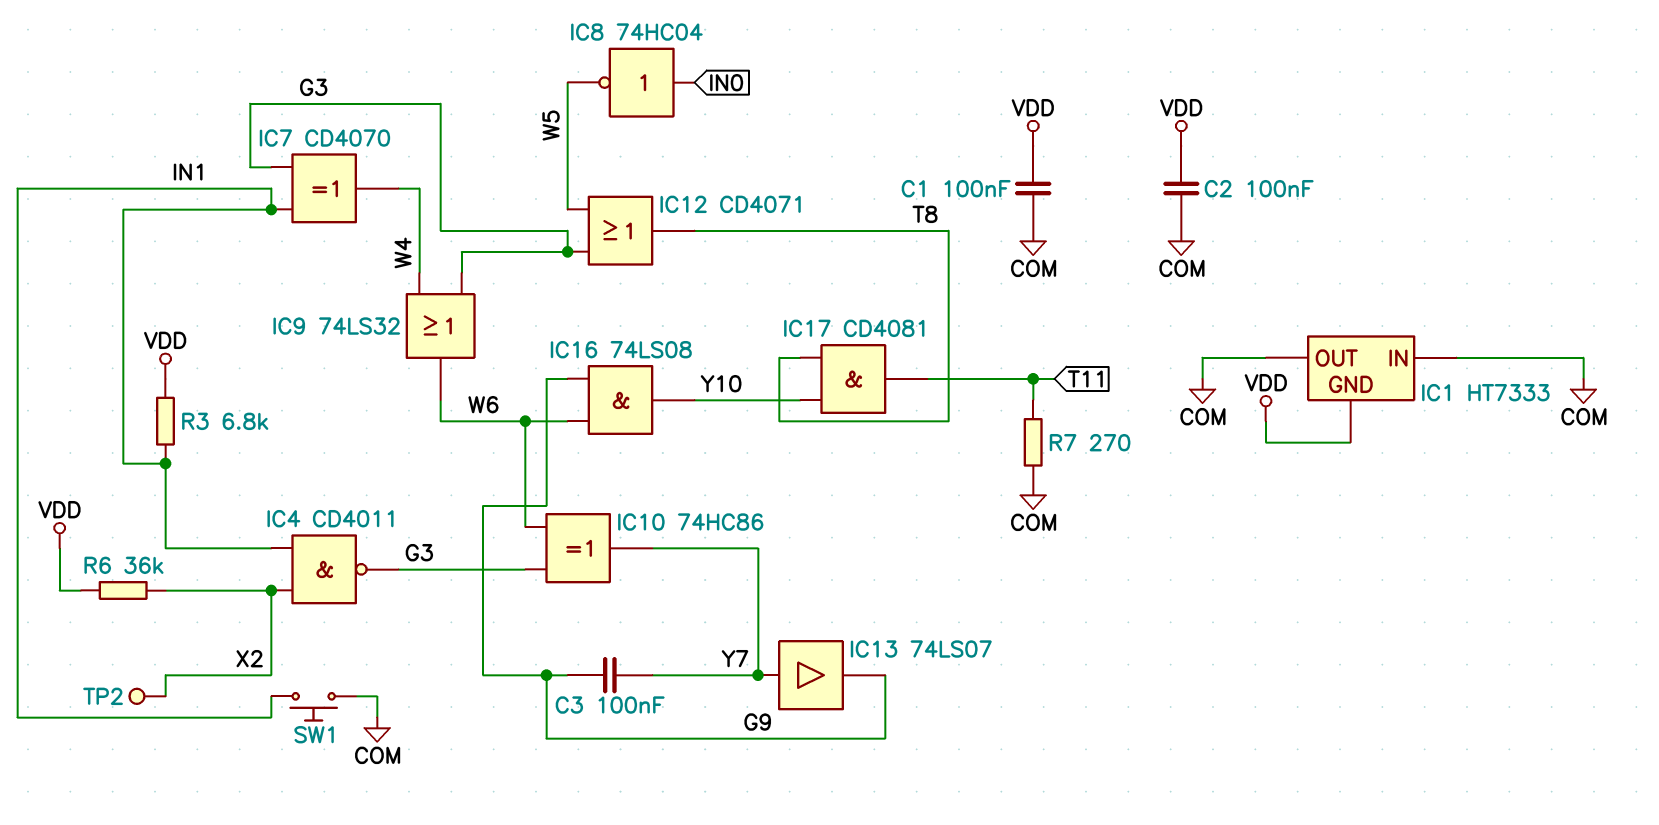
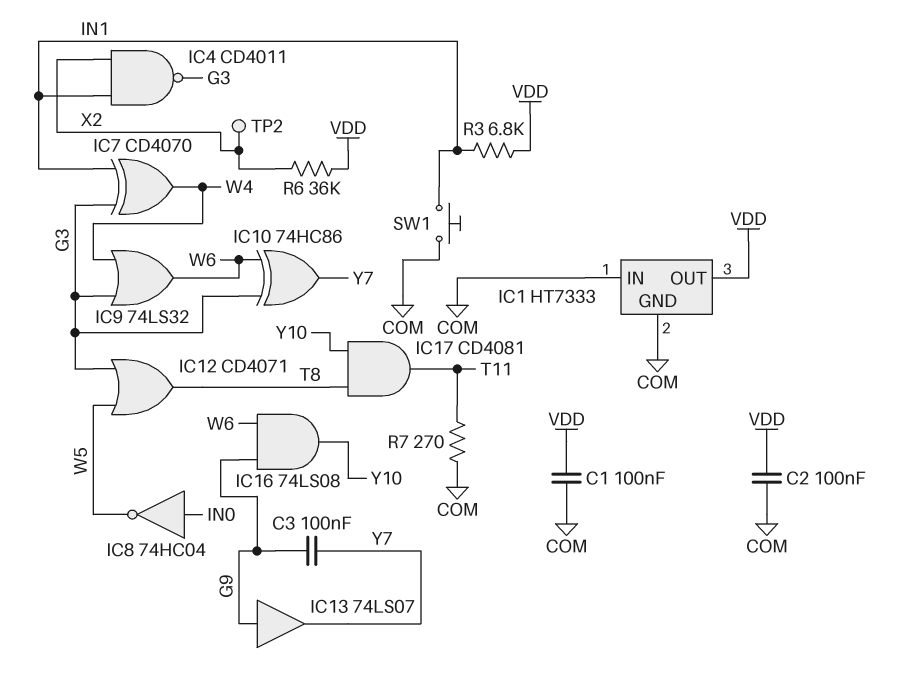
IC1 pin GND: VDD -> COM
IC1 pin OUT: COM -> VDD
IC13: buffer 74LS07 (in Y7, out G9) -> buffer 74LS07 (in G9, out Y7)

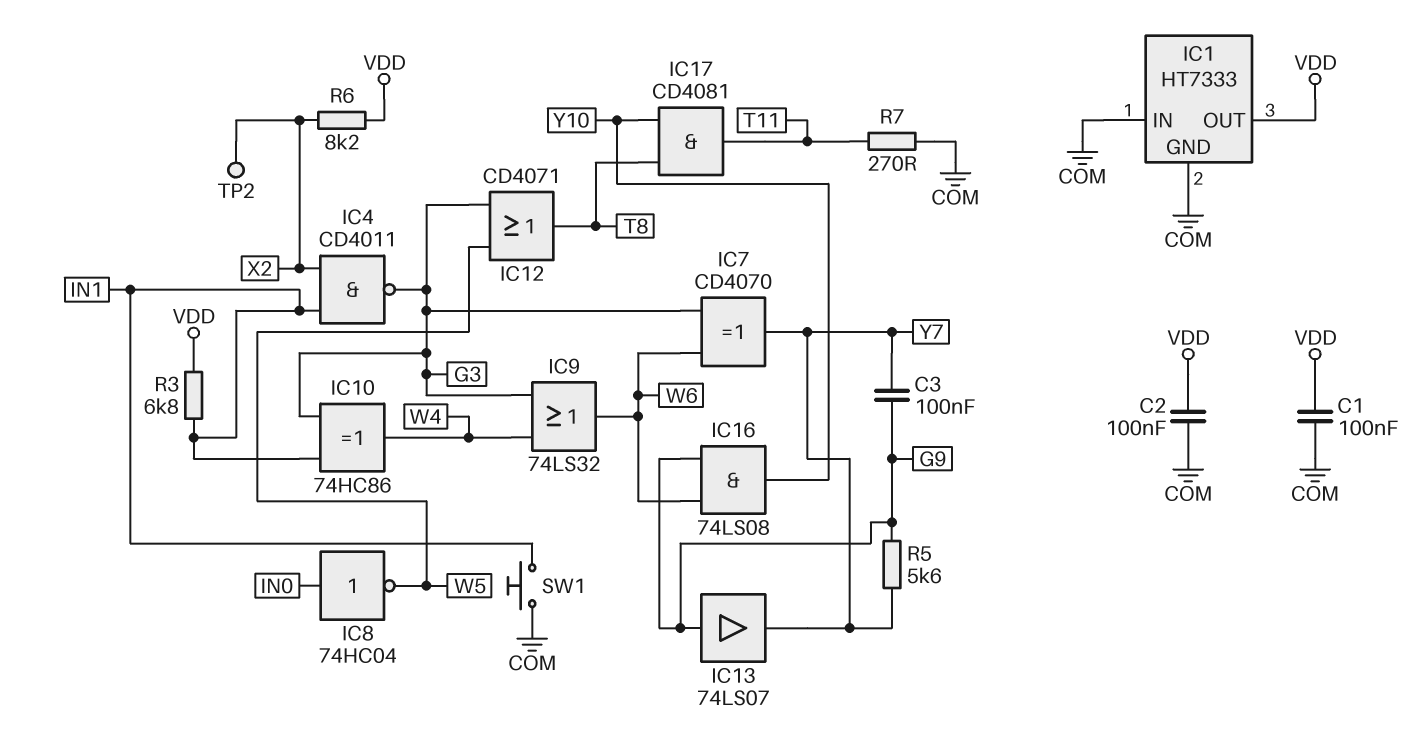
IC7: XOR CD4070 (in G3, in IN1, out W4) -> XOR CD4070 (in G3, in W6, out Y7)
IC10: XOR 74HC86 (in G3, in W6, out Y7) -> XOR 74HC86 (in G3, in IN1, out W4)
R5: none -> 5.6k (G9, Y7)
R6: 36k (VDD, X2) -> 8.2k (VDD, X2)

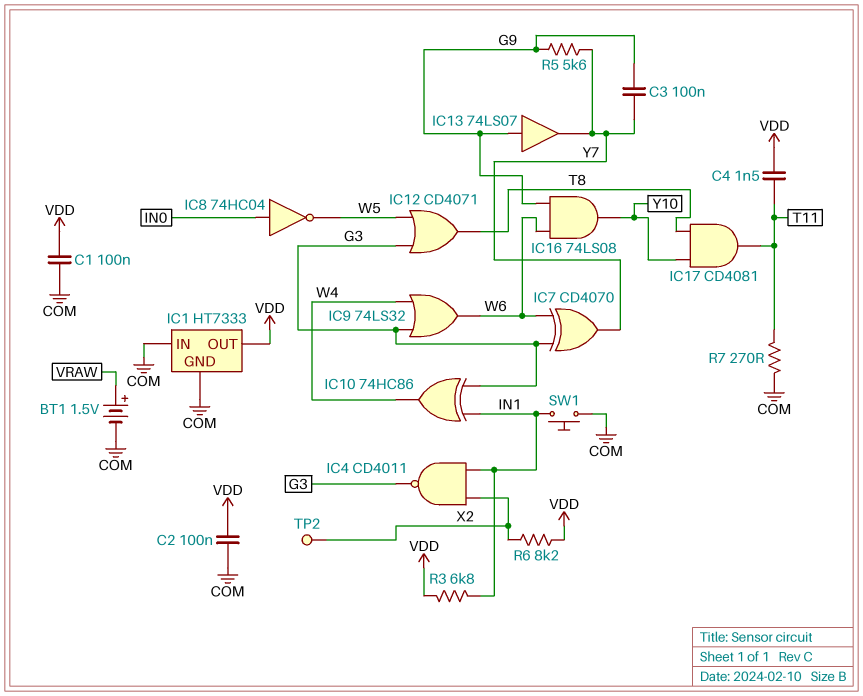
BT1: none -> 1.5V (plus VRAW, minus COM)
C4: none -> 1.5nF (T11, VDD)

